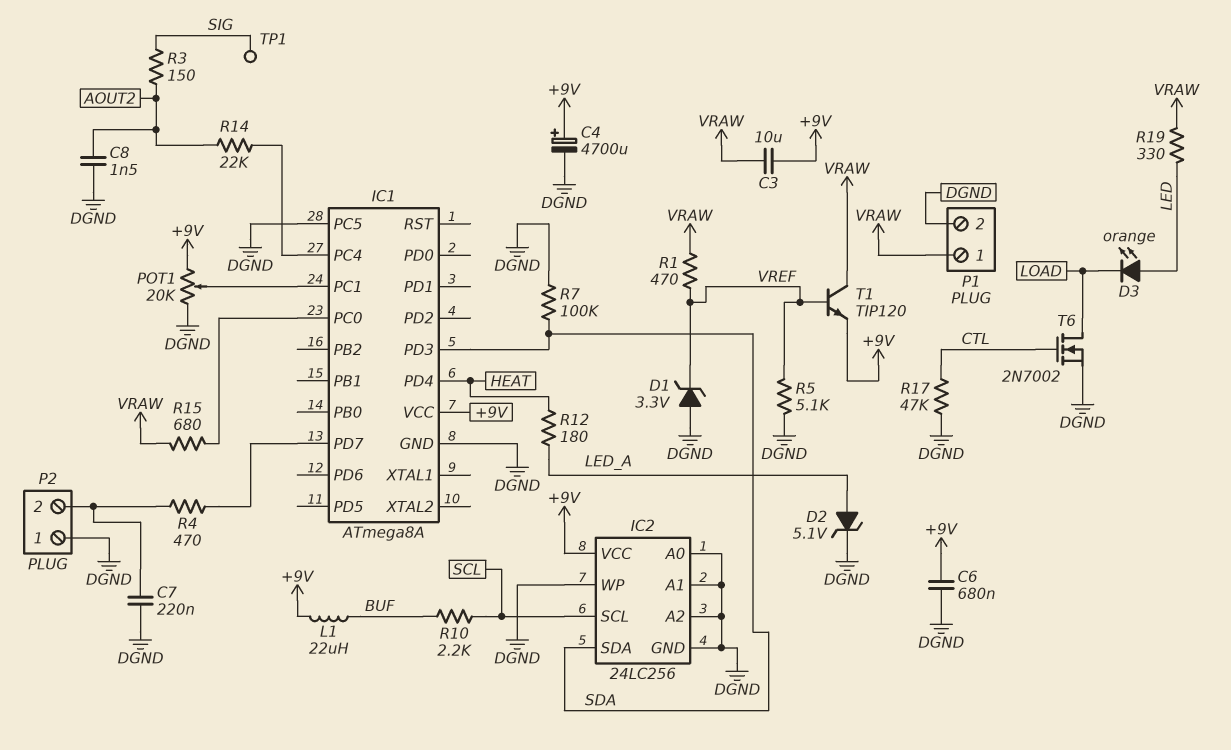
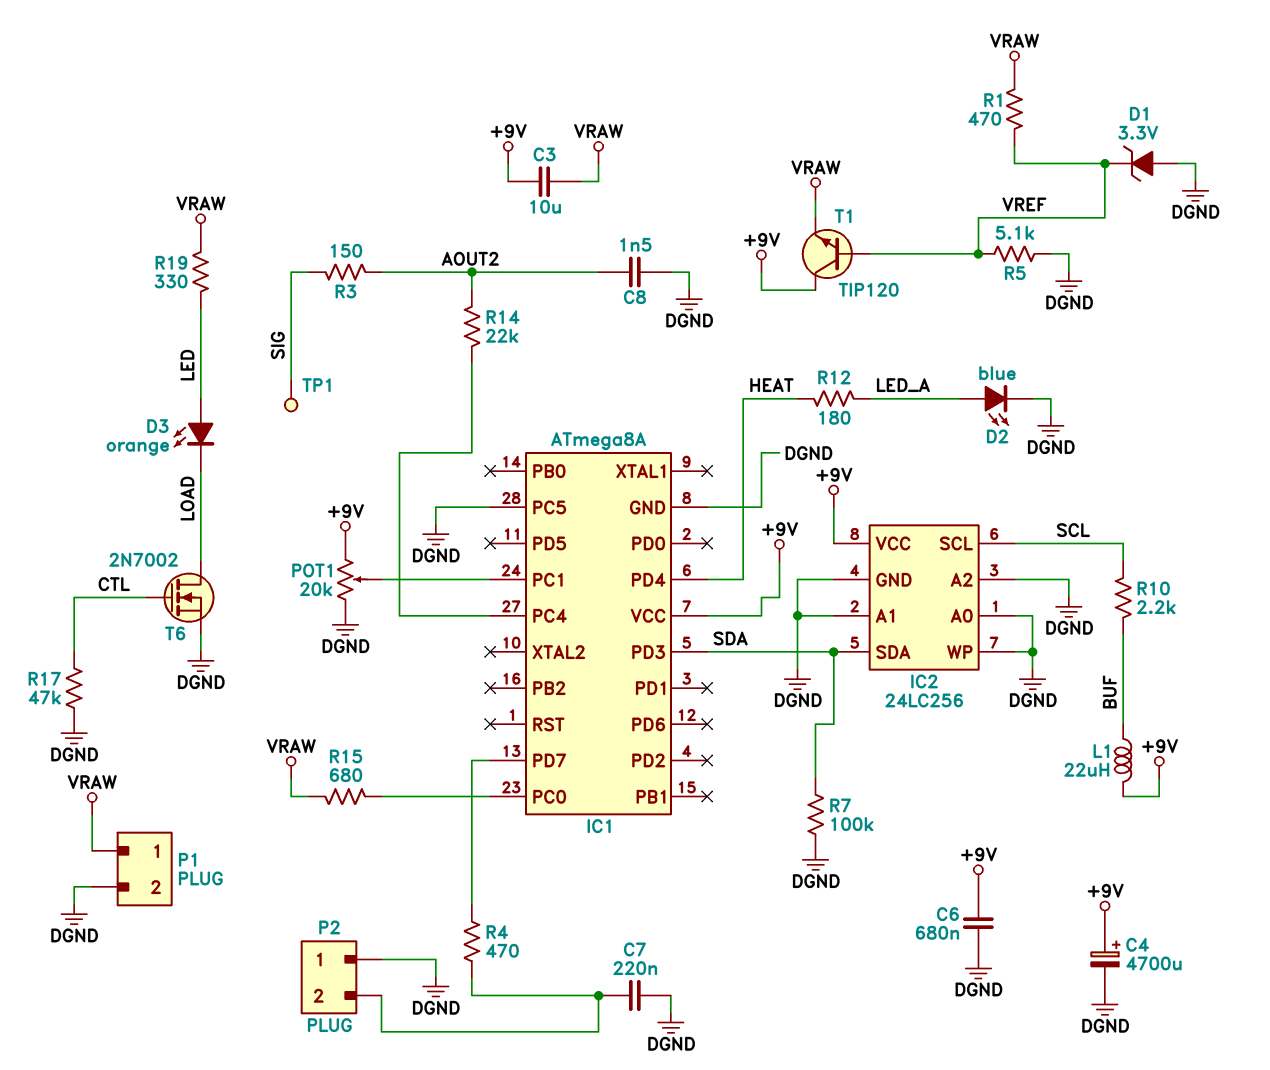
D2: zener 5.1V (A LED_A, K DGND) -> LED blue (A LED_A, K DGND)
T1: NPN TIP120 (B VREF, C VRAW, E +9V) -> NPN TIP120 (B VREF, C +9V, E VRAW)

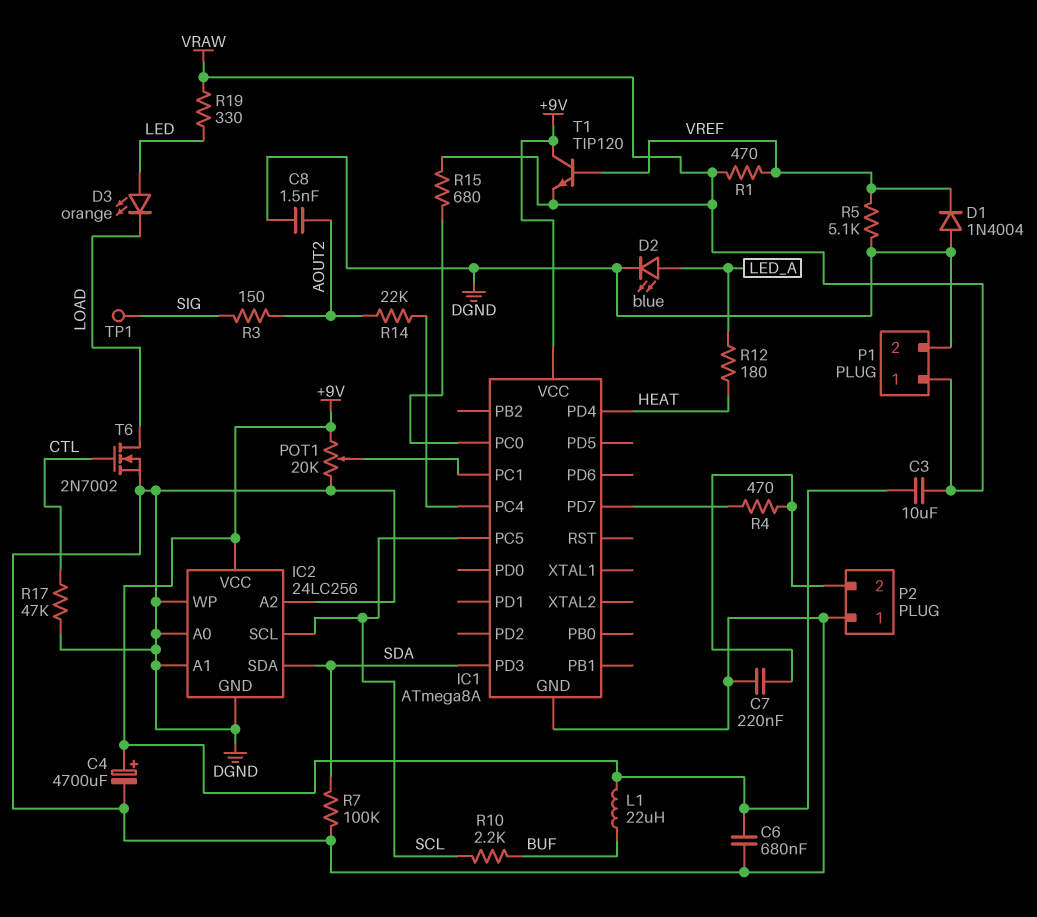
D1: zener 3.3V (A DGND, K VREF) -> diode 1N4004 (A DGND, K VREF)
IC1 pin PC5: DGND -> SCL

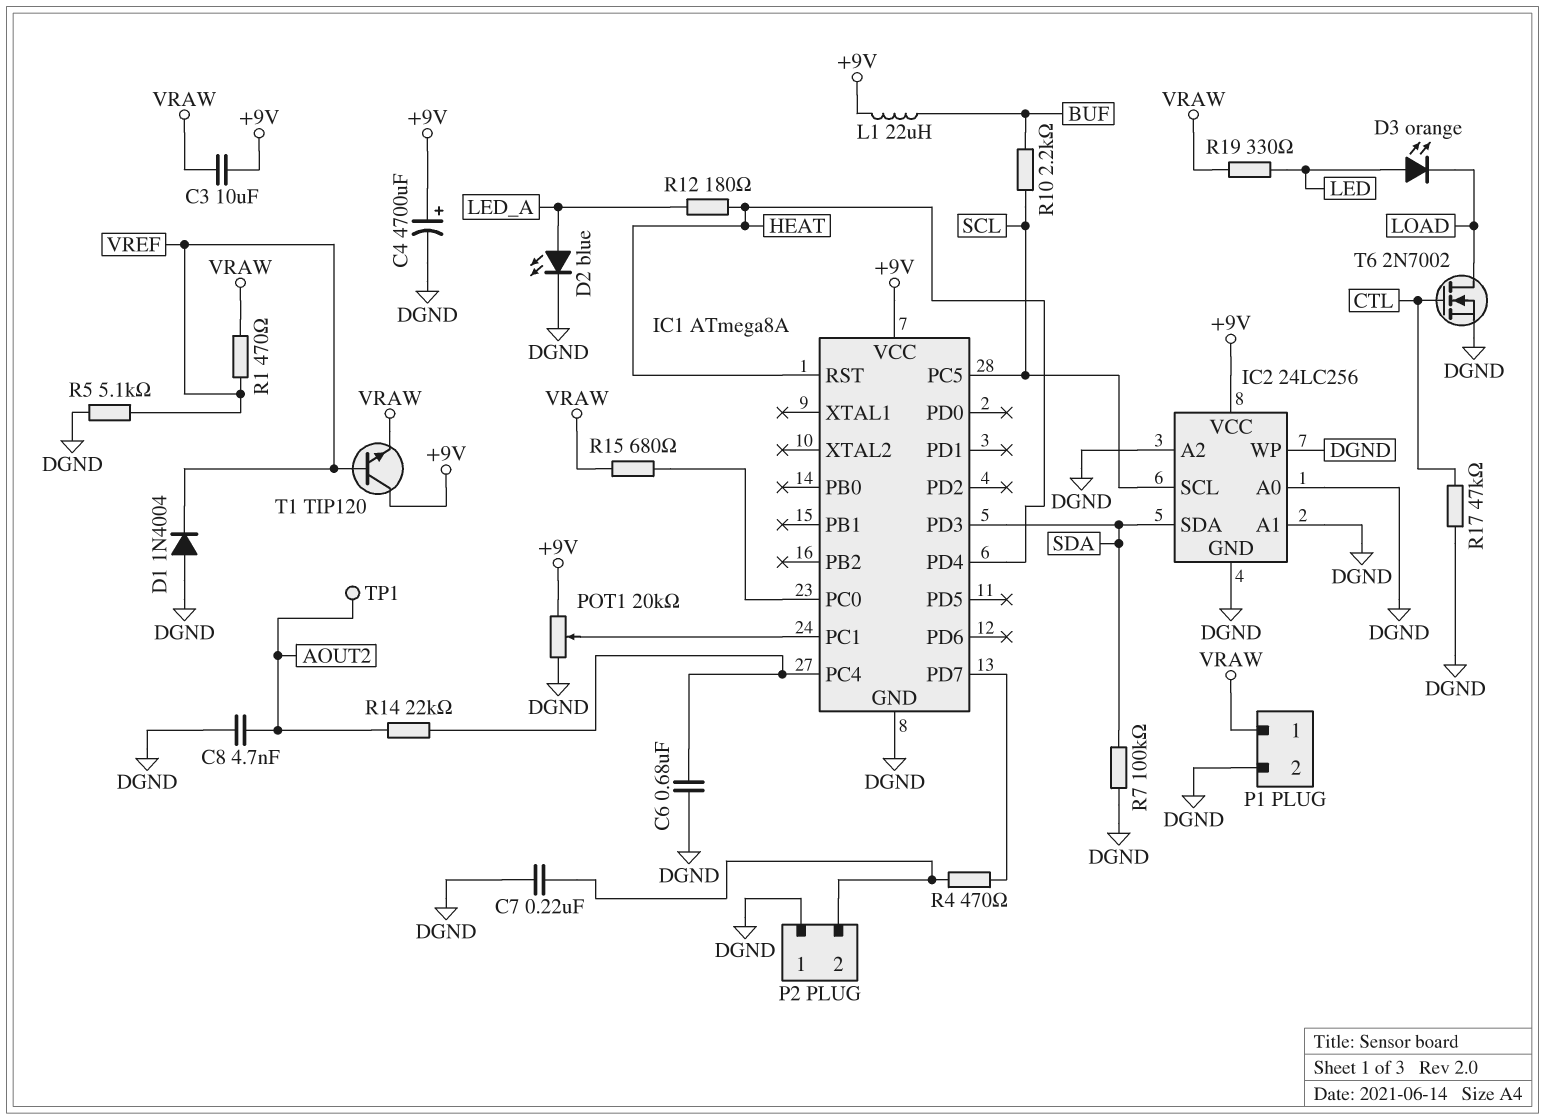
C6: 680nF (+9V, DGND) -> 680nF (DGND, IC1/PC4)
C8: 1.5nF (AOUT2, DGND) -> 4.7nF (AOUT2, DGND)
IC1 pin RST: none -> HEAT
R3: 150 (AOUT2, SIG) -> none
TP1: test point (SIG) -> test point (AOUT2)

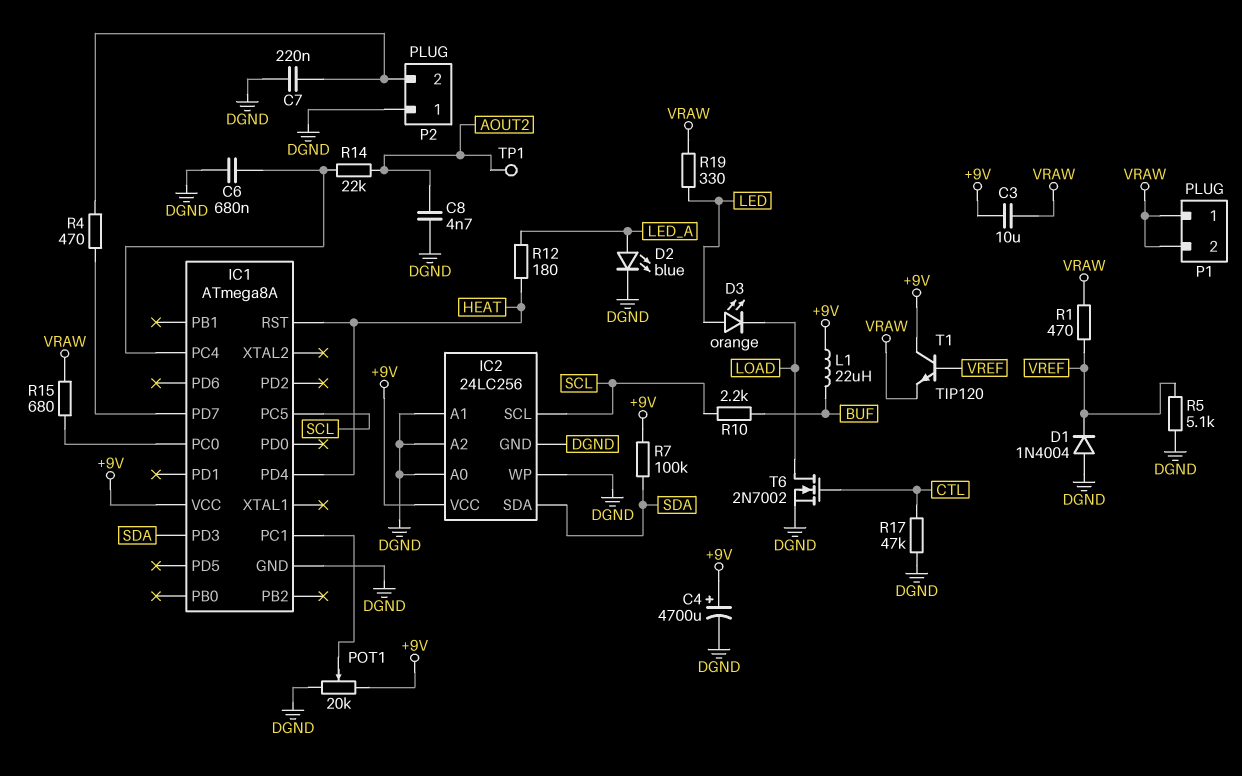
P1 pin 2: DGND -> VRAW
R7: 100k (DGND, SDA) -> 100k (+9V, SDA)

